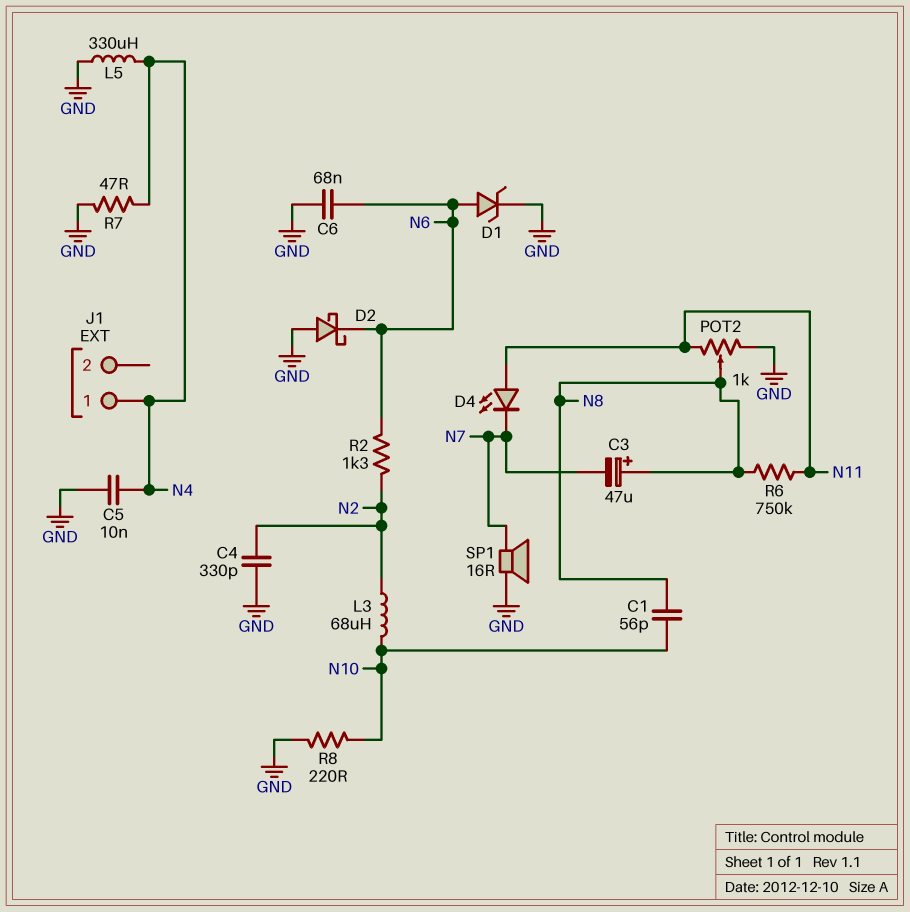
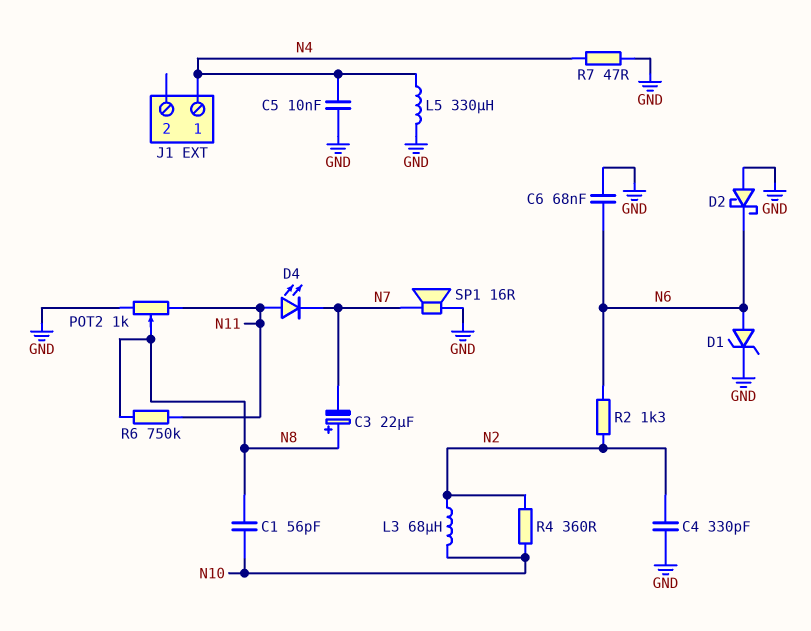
C3: 47uF (plus N8, minus N7) -> 22uF (plus N8, minus N7)
R4: none -> 360 (N2, N10)
R8: 220 (GND, N10) -> none

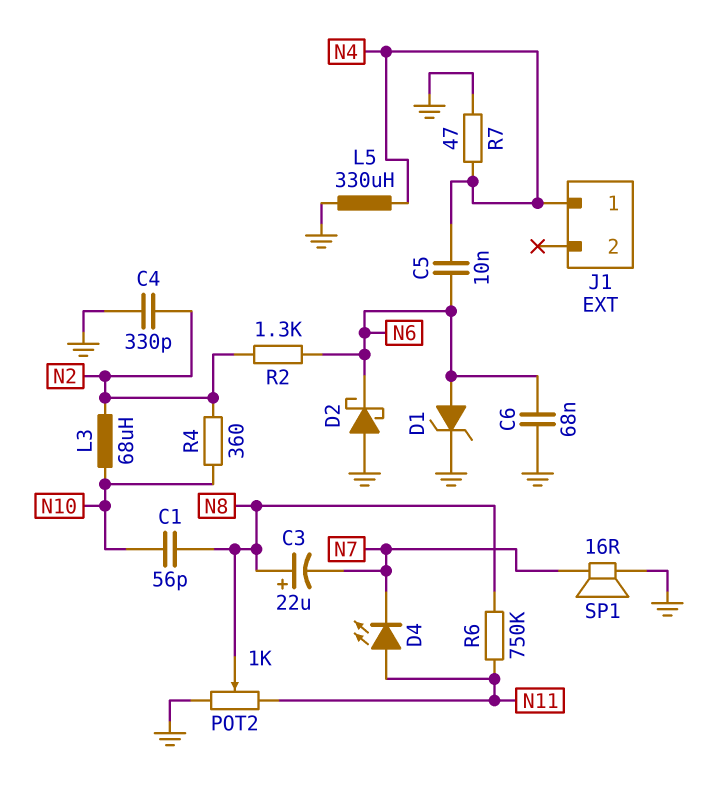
C5: 10nF (GND, N4) -> 10nF (N4, N6)

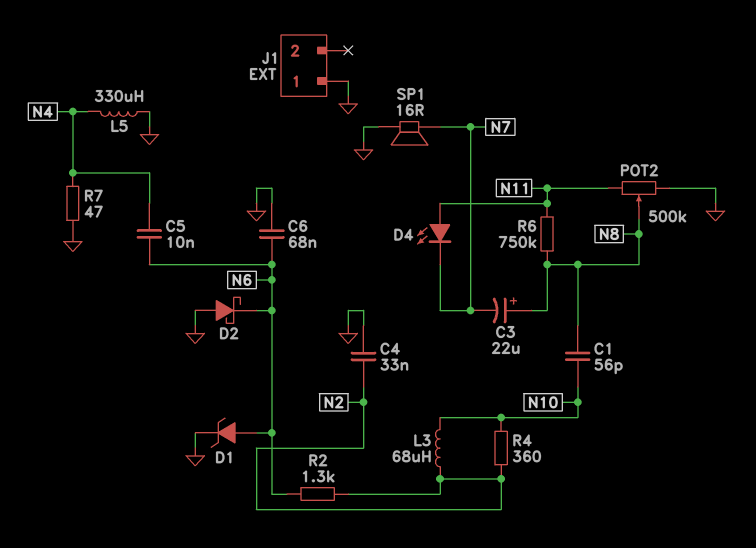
C4: 330pF (GND, N2) -> 33nF (GND, N2)
J1 pin 1: N4 -> GND
POT2: 1k (GND, N11, wiper N8) -> 500k (GND, N11, wiper N8)

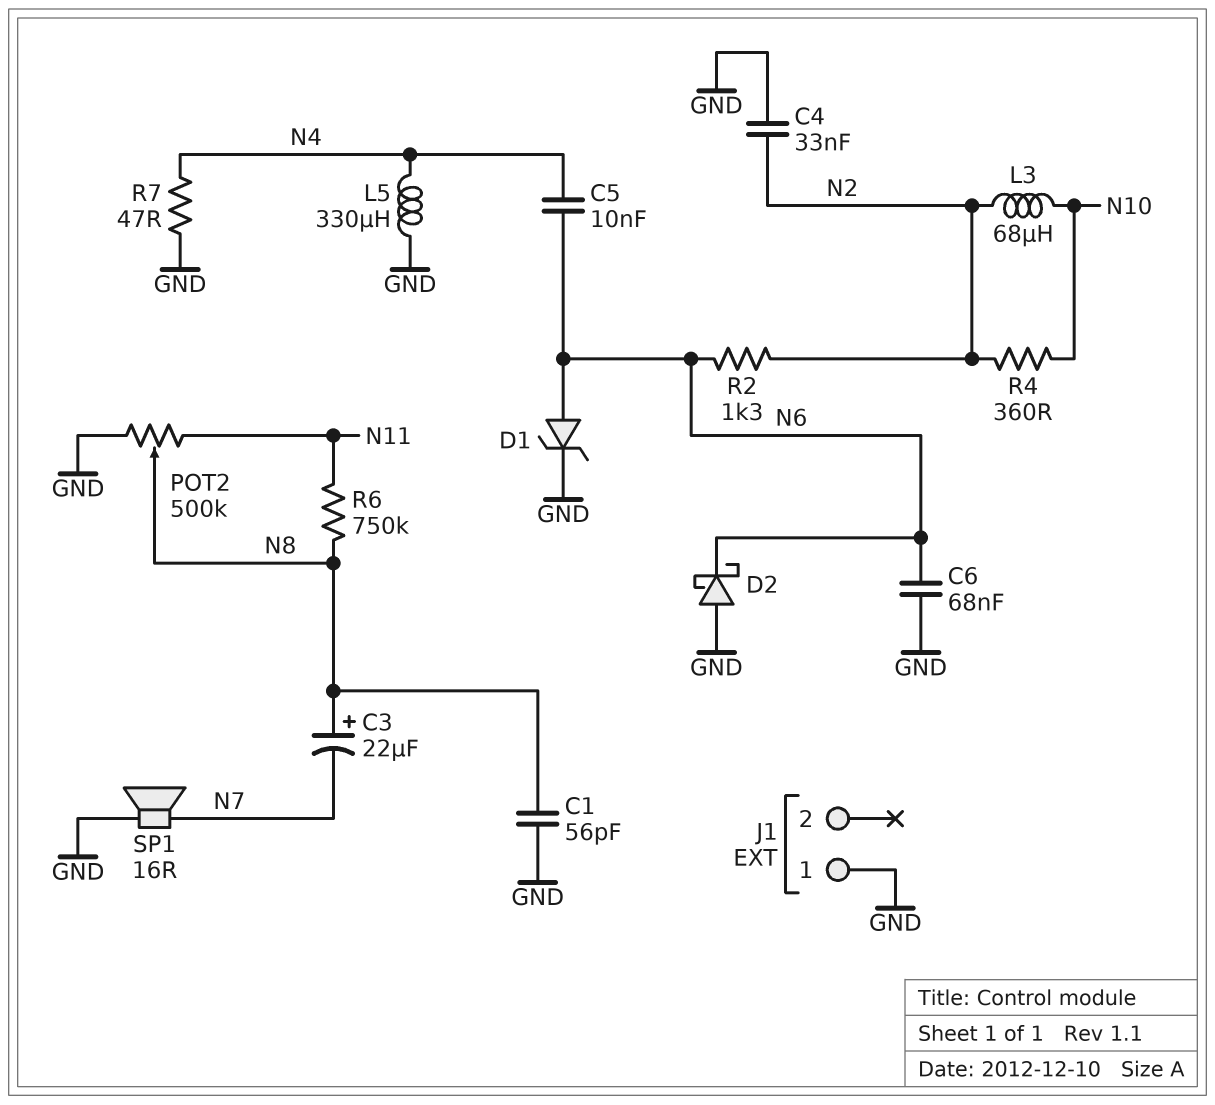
C1: 56pF (N8, N10) -> 56pF (GND, N8)
D4: LED (A N11, K N7) -> none

